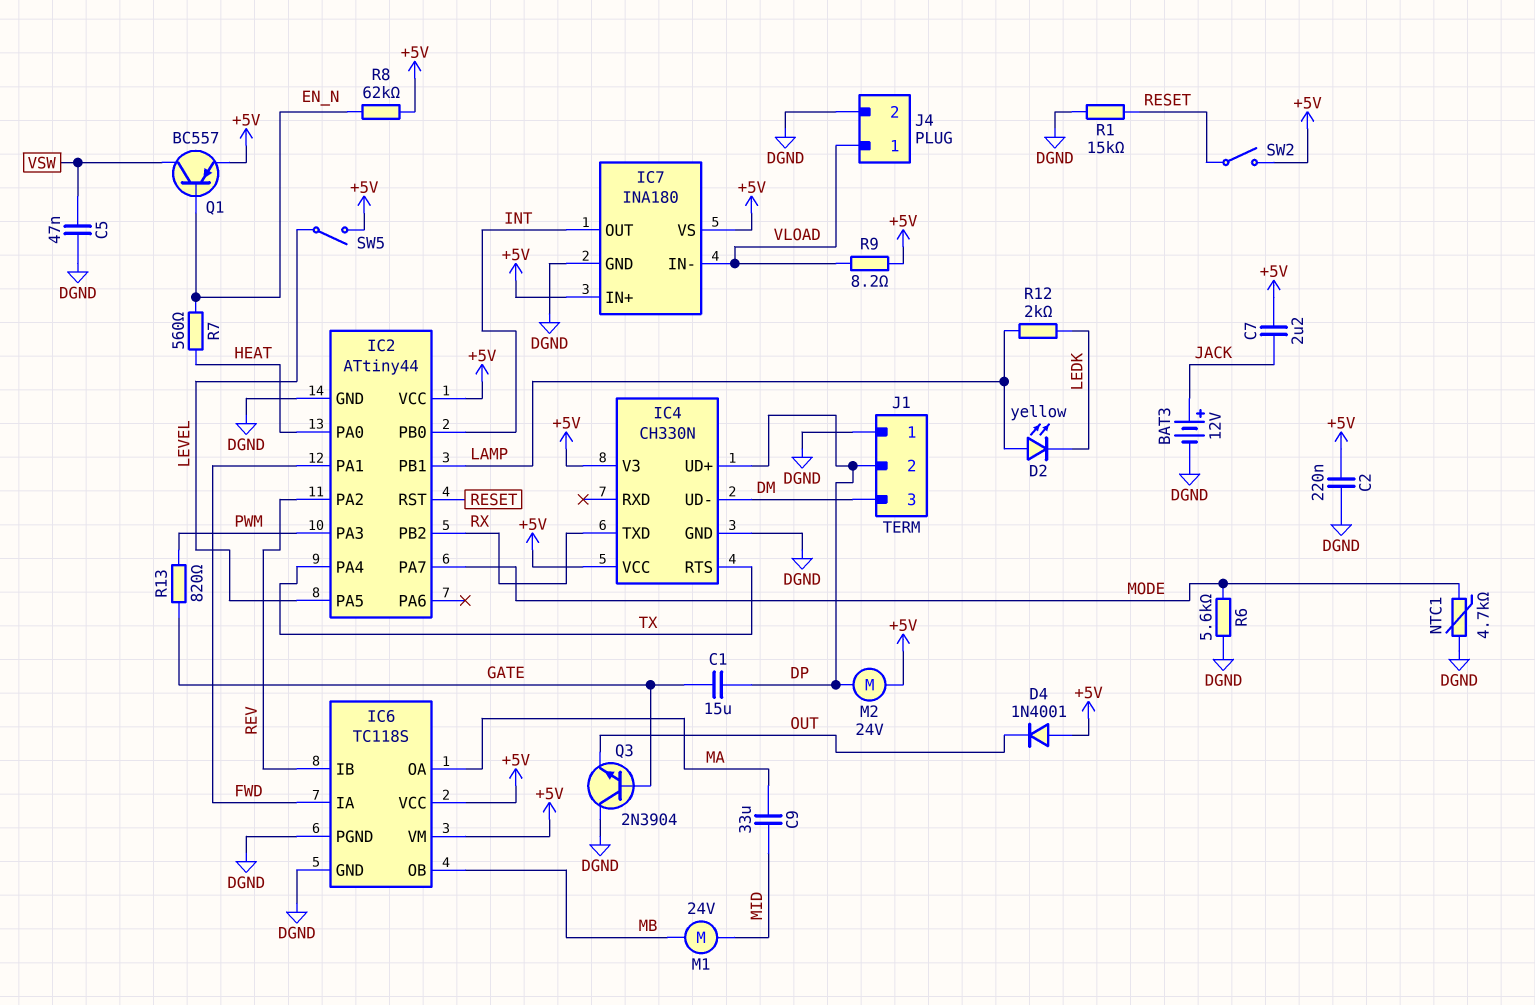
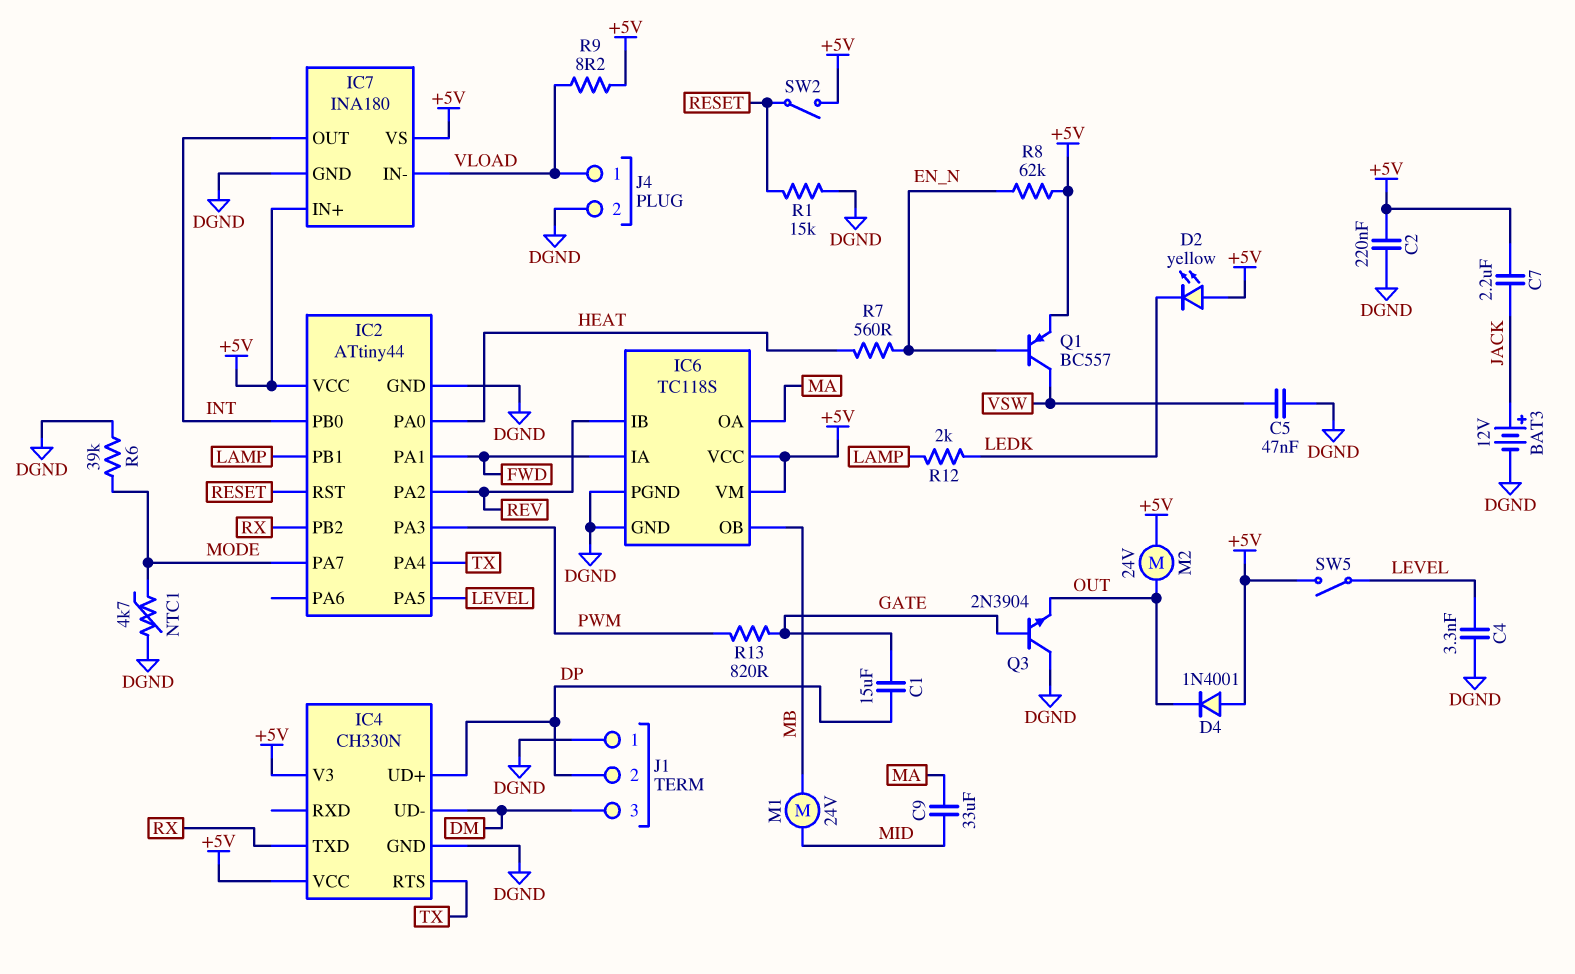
C4: none -> 3.3nF (DGND, LEVEL)
D2: LED yellow (A LAMP, K LEDK) -> LED yellow (A +5V, K LEDK)
M2: motor 24V (+5V, DP) -> motor 24V (+5V, OUT)
R6: 5.6k (DGND, MODE) -> 39k (DGND, MODE)

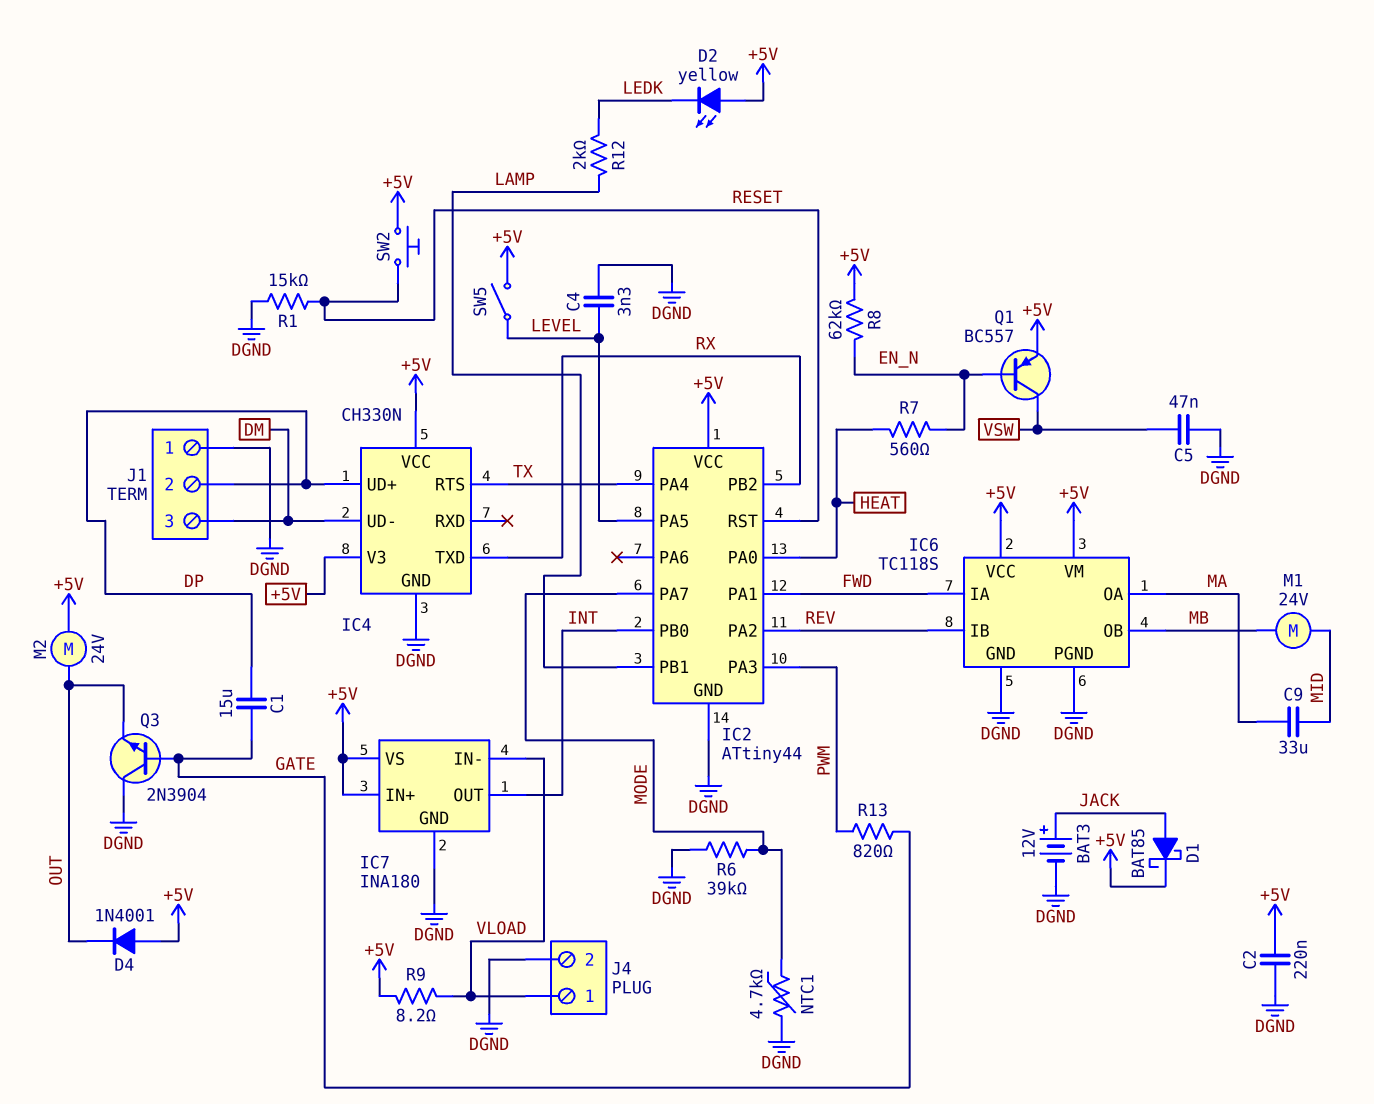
C7: 2.2uF (+5V, JACK) -> none
D1: none -> schottky BAT85 (A JACK, K +5V)
SW2: switch (+5V, RESET) -> button (+5V, RESET)

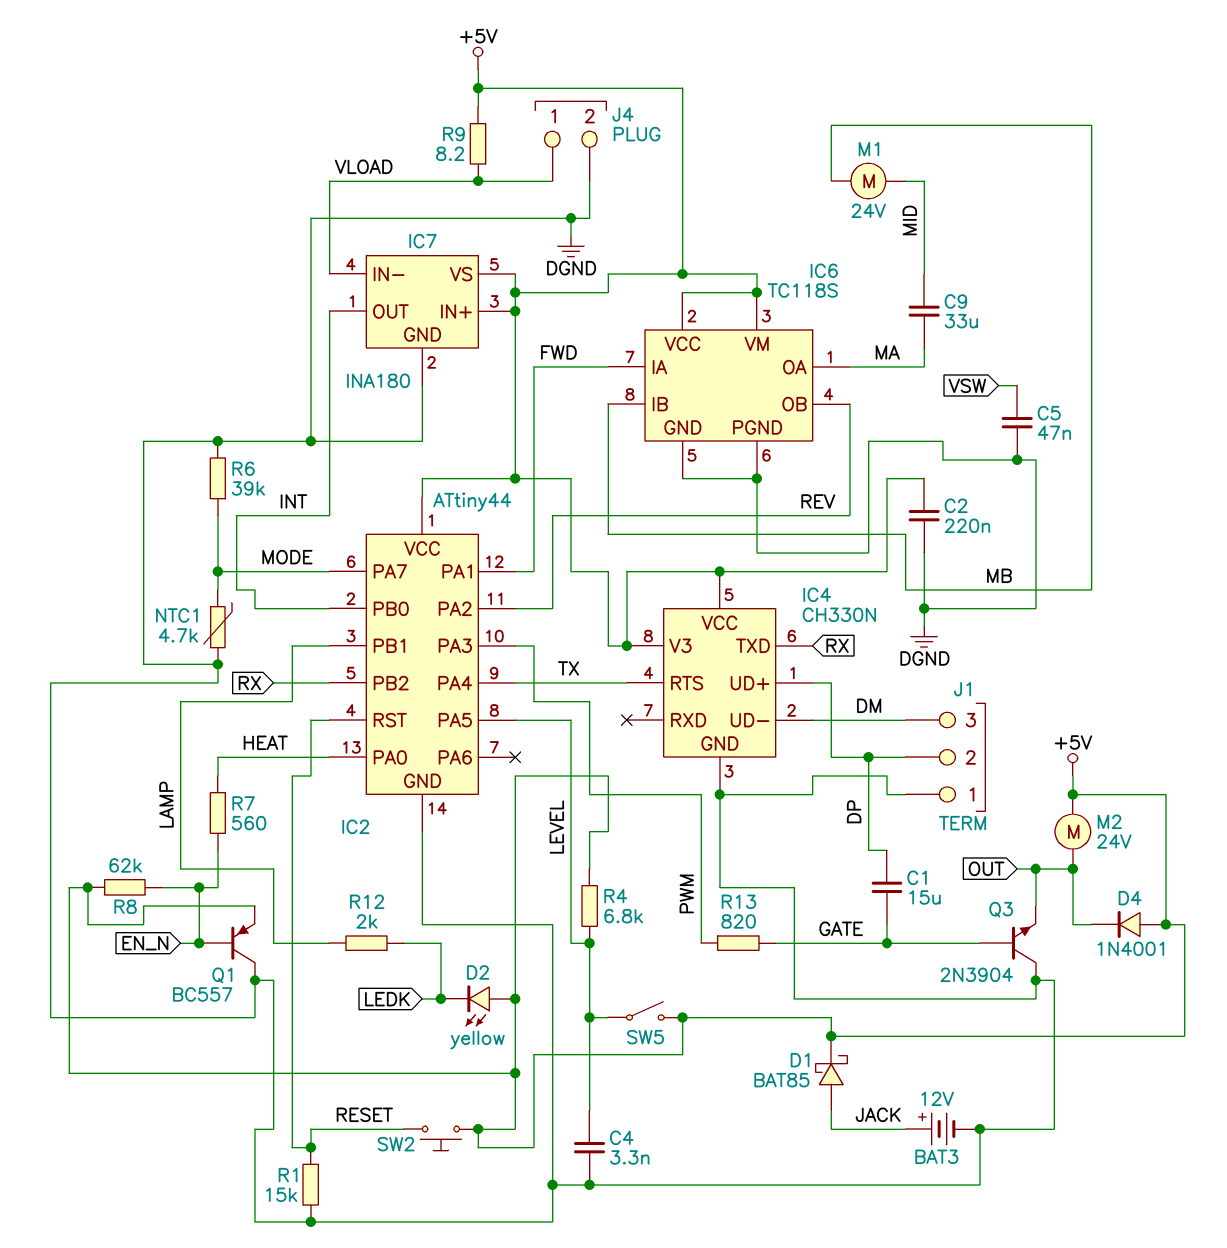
IC6 pin IB: REV -> MB
IC6 pin OB: MB -> REV
Q1: PNP BC557 (B EN_N, C VSW, E +5V) -> PNP BC557 (B EN_N, C DGND, E +5V)
R4: none -> 6.8k (+5V, LEVEL)

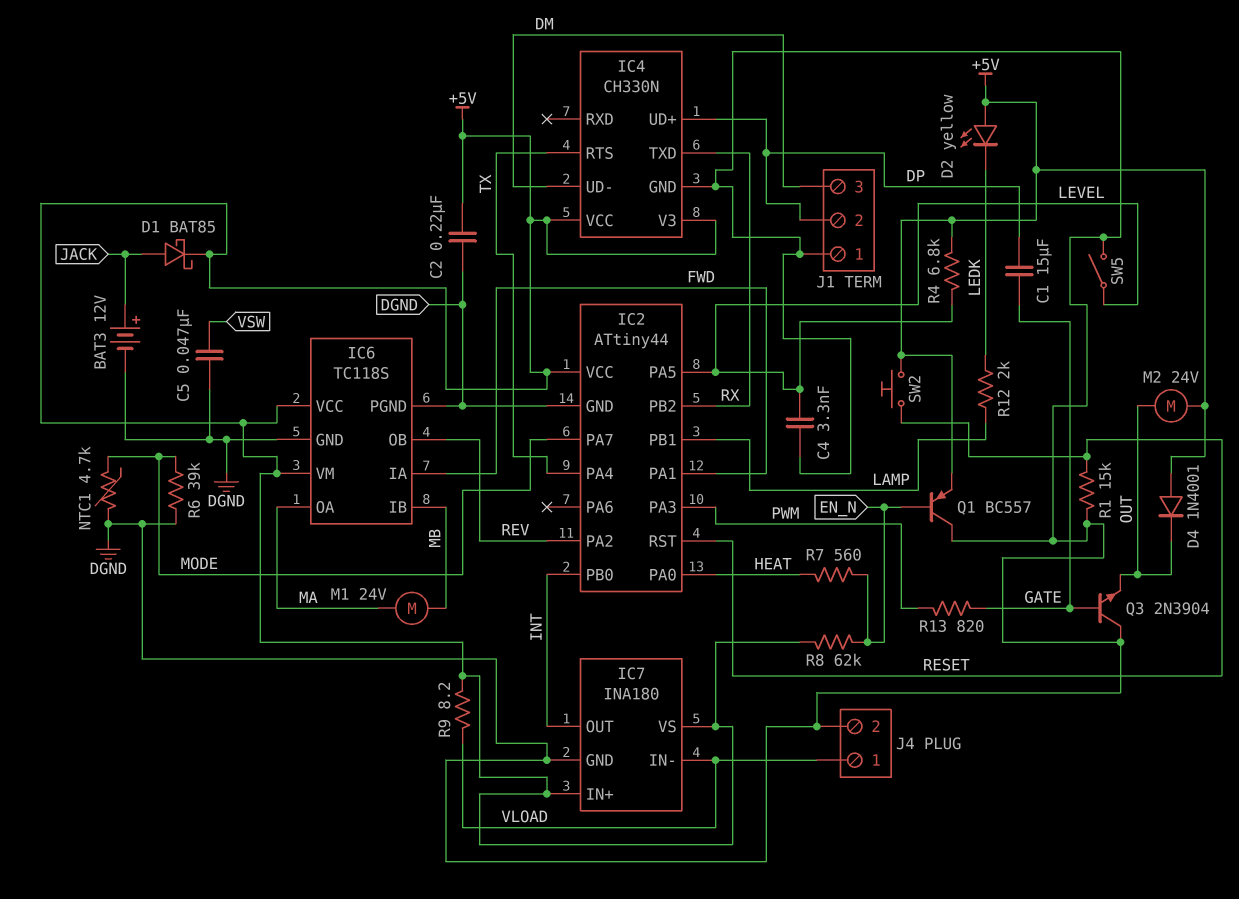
C9: 33uF (MA, MID) -> none
M1: motor 24V (MB, MID) -> motor 24V (MA, MB)
SW5: switch (+5V, LEVEL) -> switch (DGND, LEVEL)

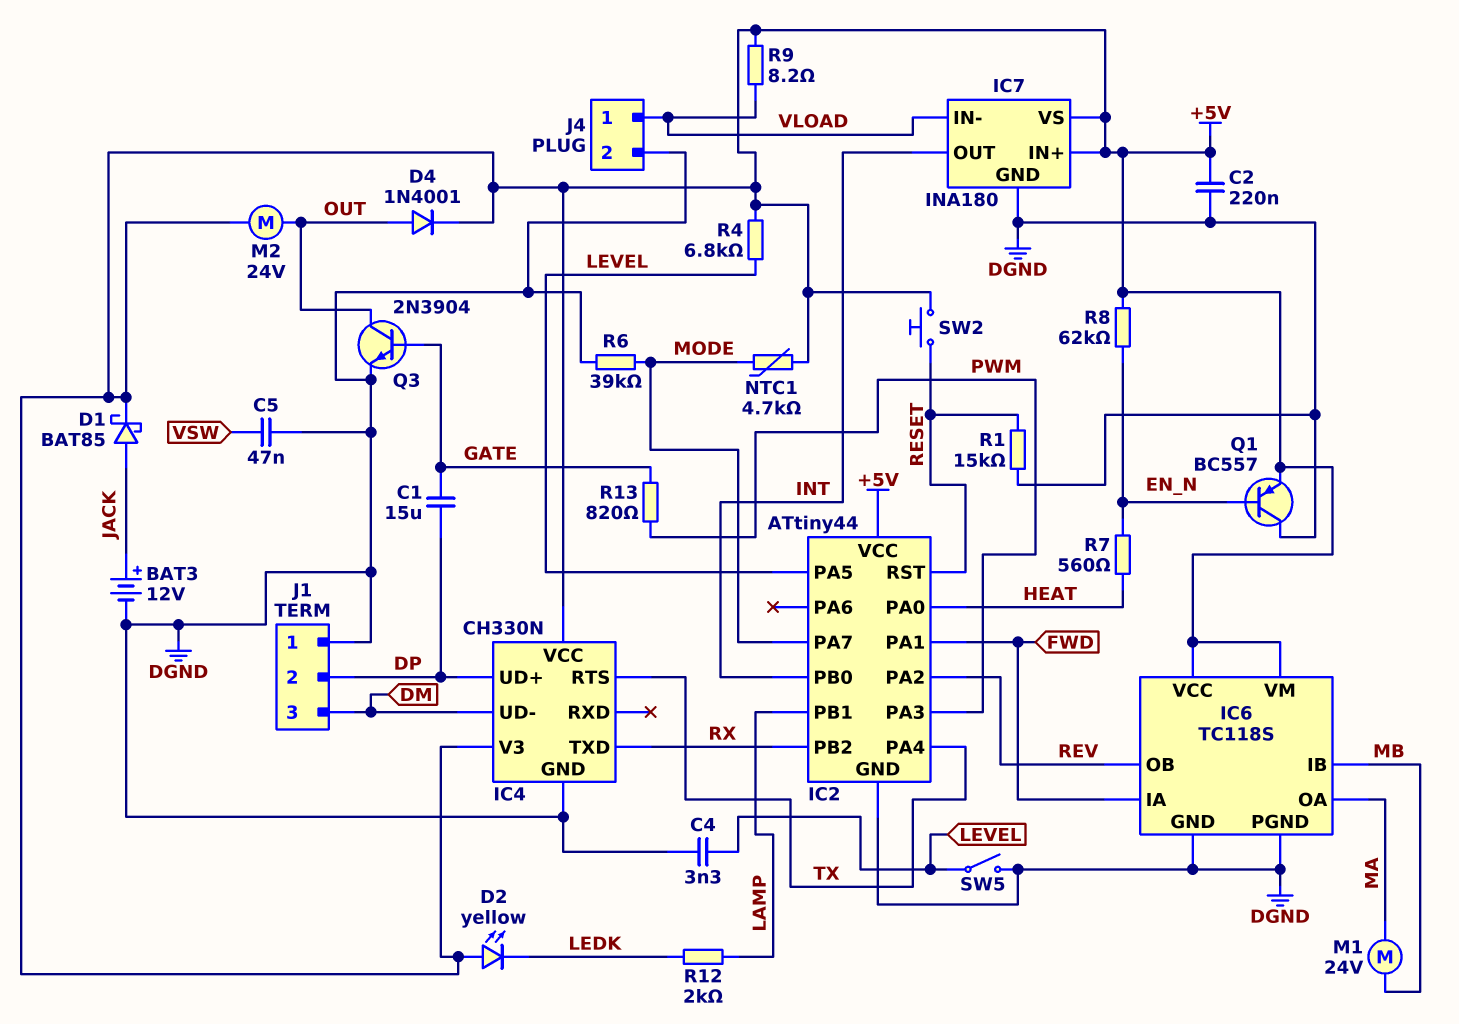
D4: diode 1N4001 (A +5V, K OUT) -> diode 1N4001 (A OUT, K +5V)
NTC1: 4.7k (DGND, MODE) -> 4.7k (+5V, MODE)
Q3: NPN 2N3904 (B GATE, C DGND, E OUT) -> NPN 2N3904 (B GATE, C OUT, E DGND)

